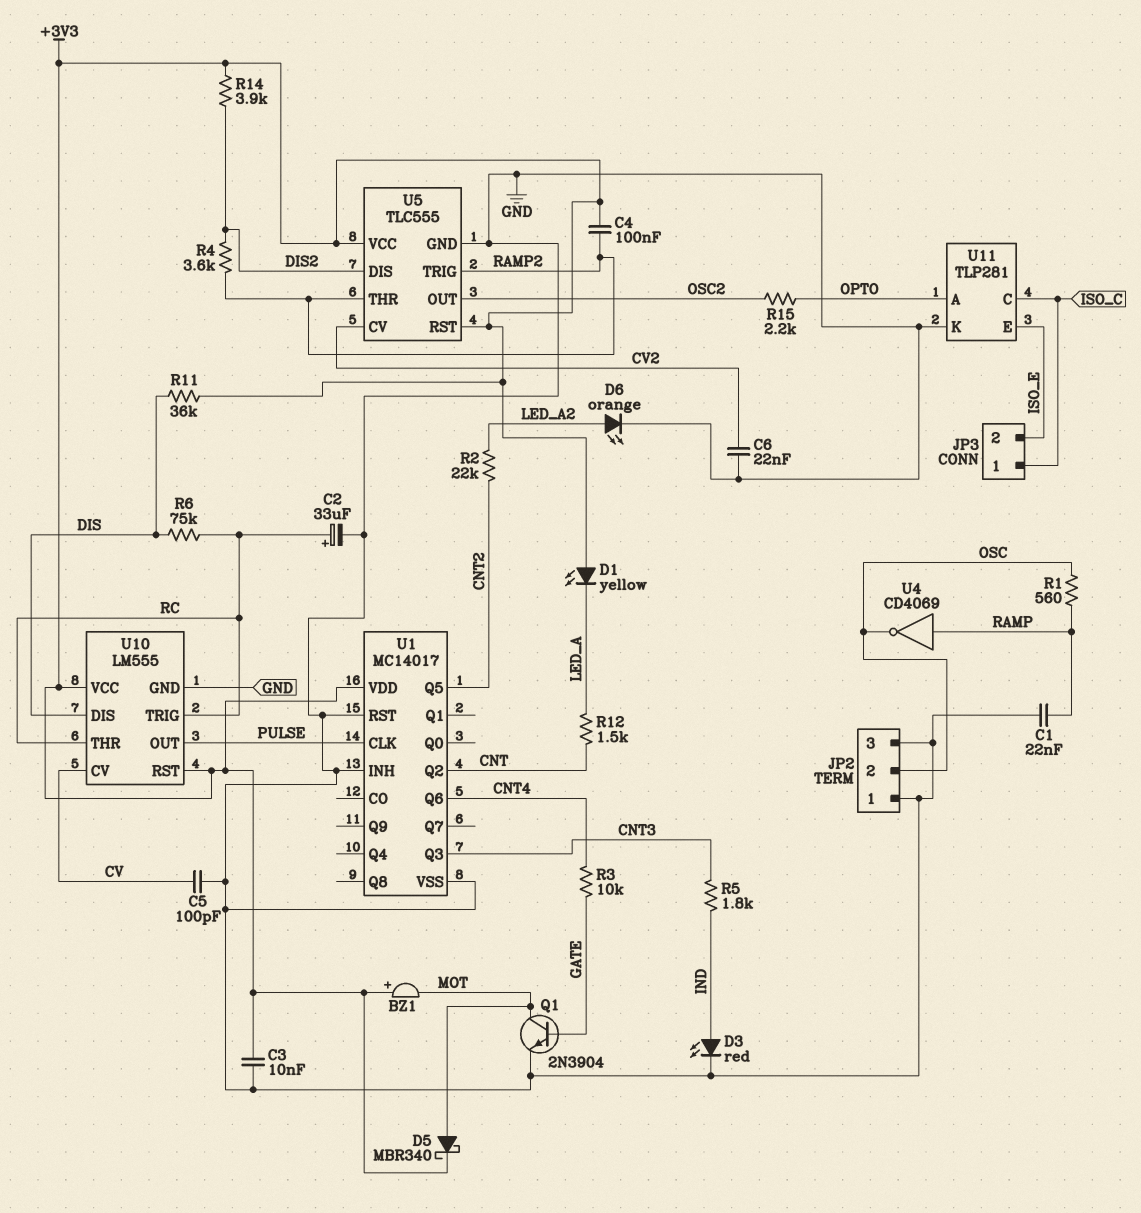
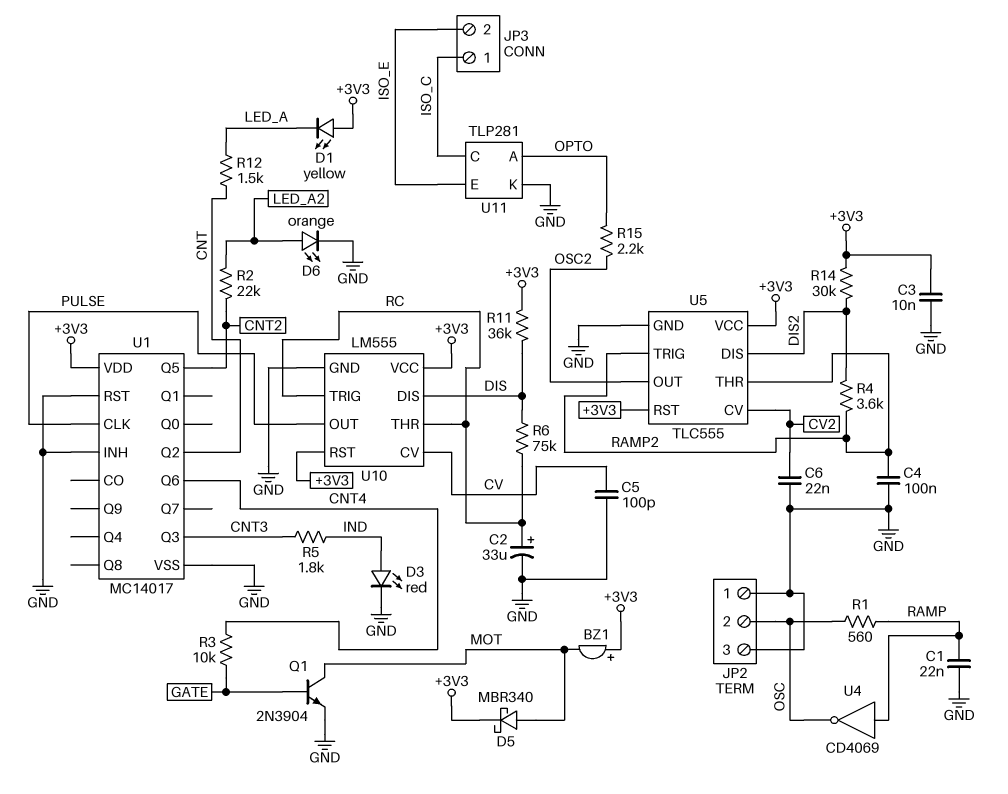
C4: 100nF (+3V3, RAMP2) -> 100nF (GND, RAMP2)
R14: 3.9k (+3V3, DIS2) -> 30k (+3V3, DIS2)

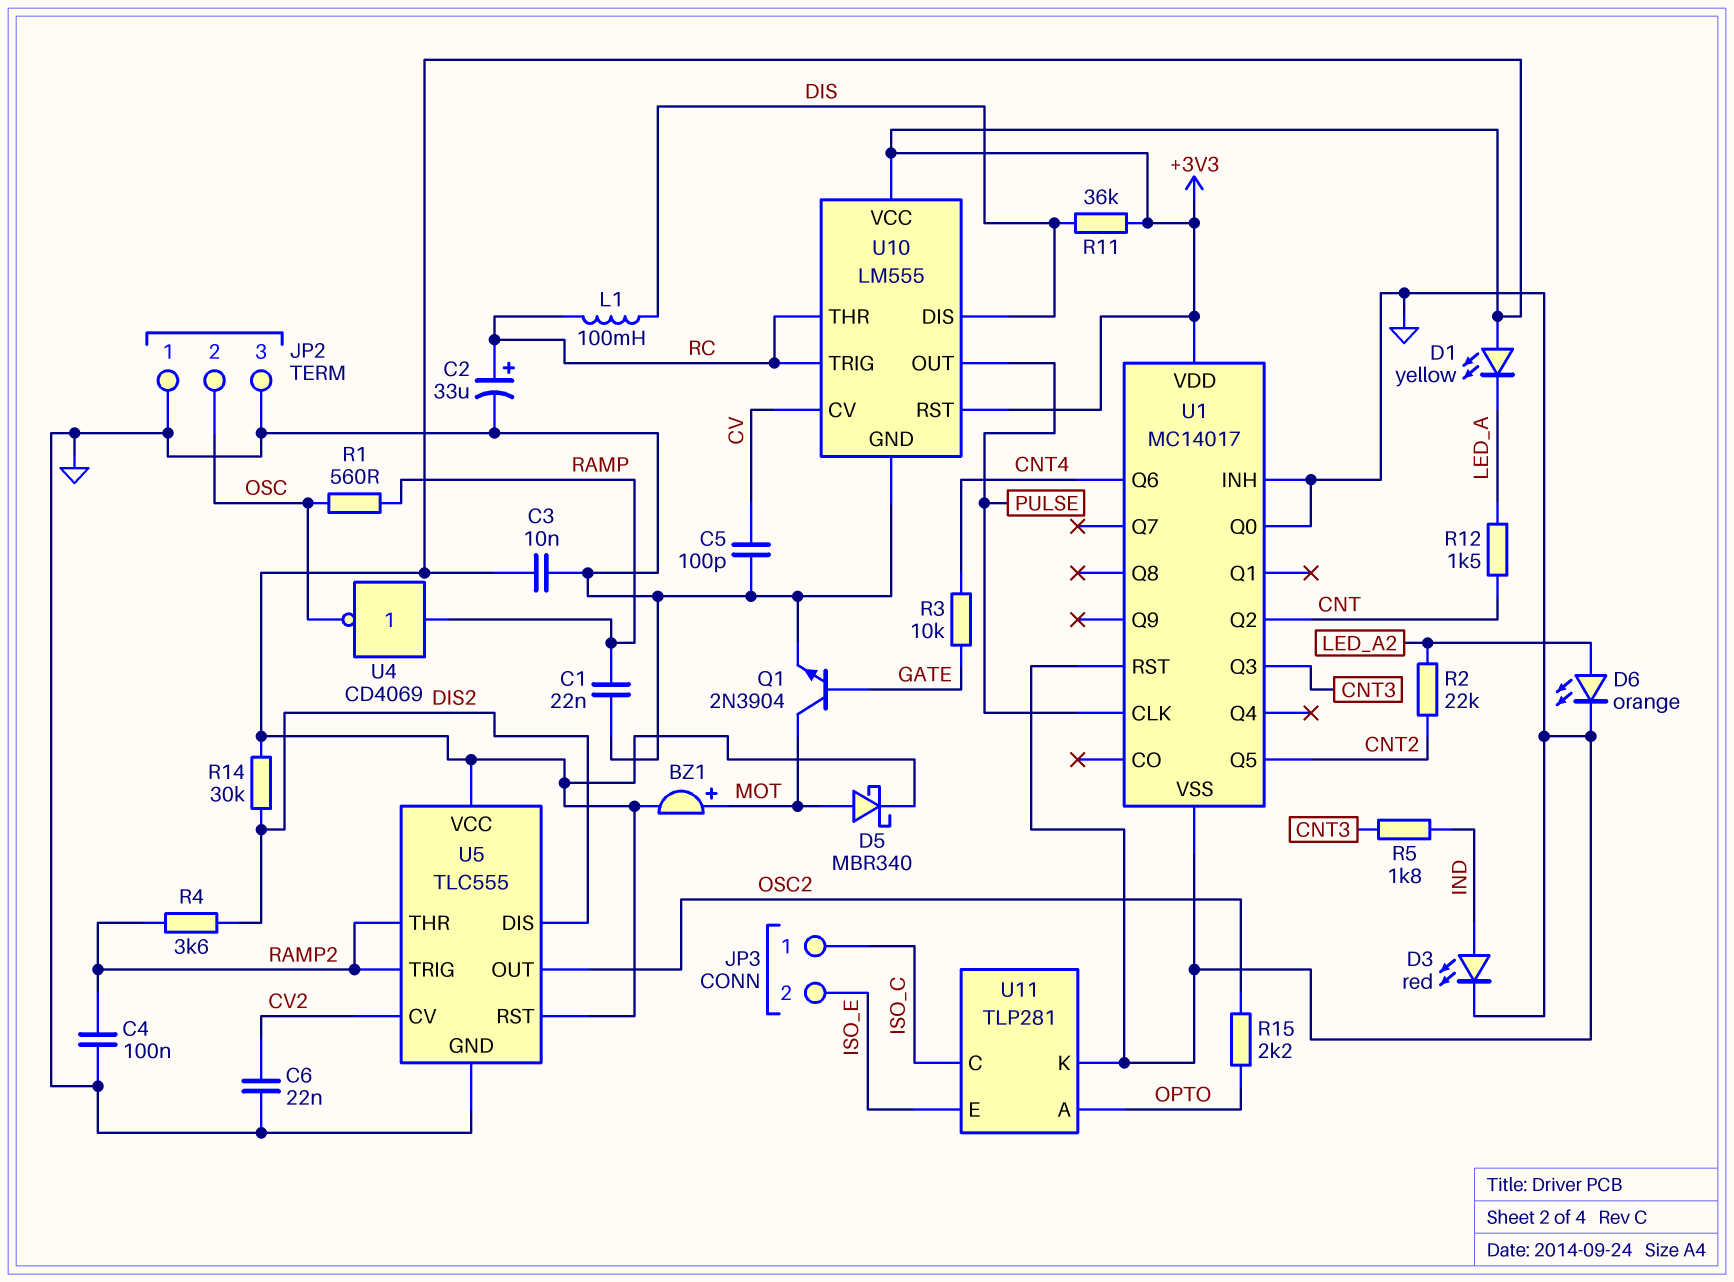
BZ1: buzzer (plus +3V3, minus MOT) -> buzzer (plus MOT, minus +3V3)
L1: none -> 100mH (DIS, RC)
R6: 75k (DIS, RC) -> none
U1 pin Q0: none -> GND

